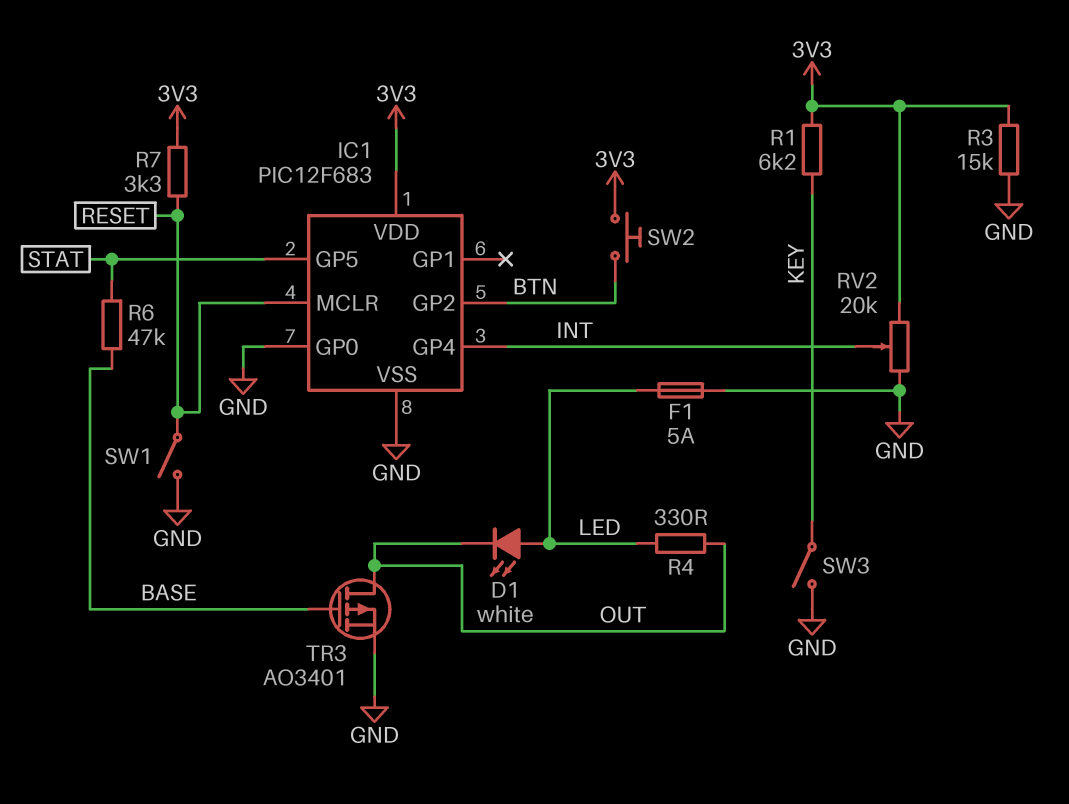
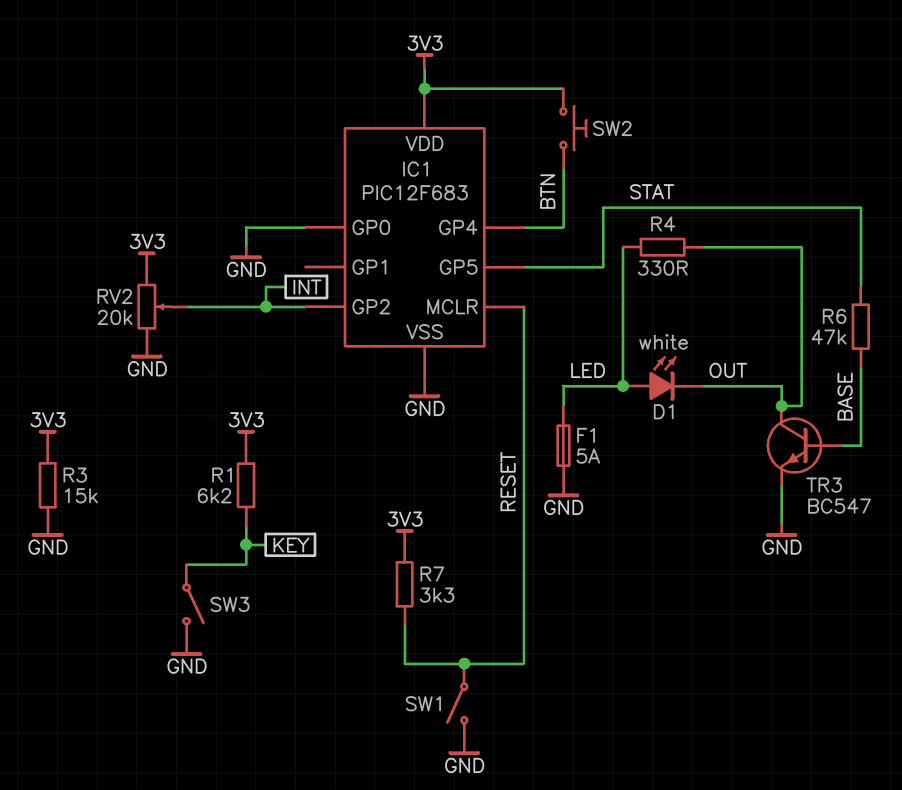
IC1 pin GP2: BTN -> INT
IC1 pin GP4: INT -> BTN
TR3: PMOS AO3401 (G BASE, D OUT, S GND) -> NPN BC547 (B BASE, C OUT, E GND)

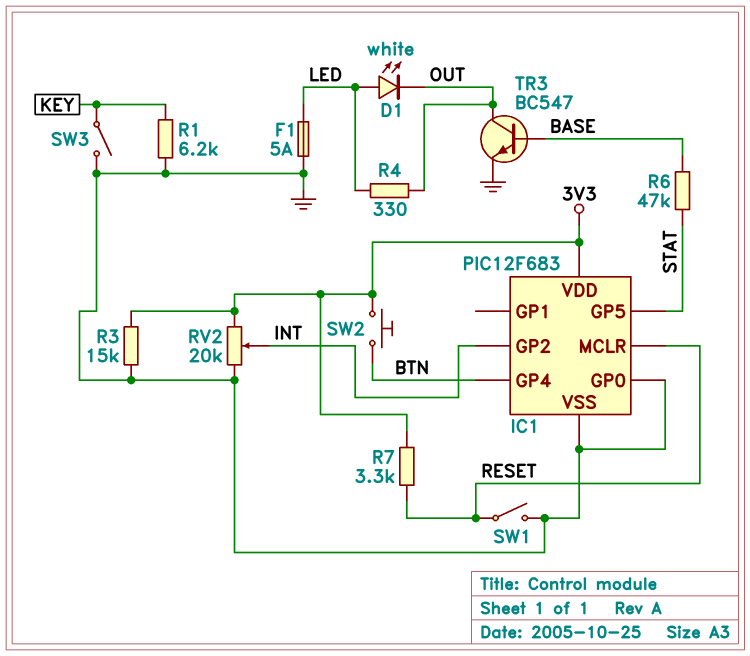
R1: 6.2k (3V3, KEY) -> 6.2k (GND, KEY)

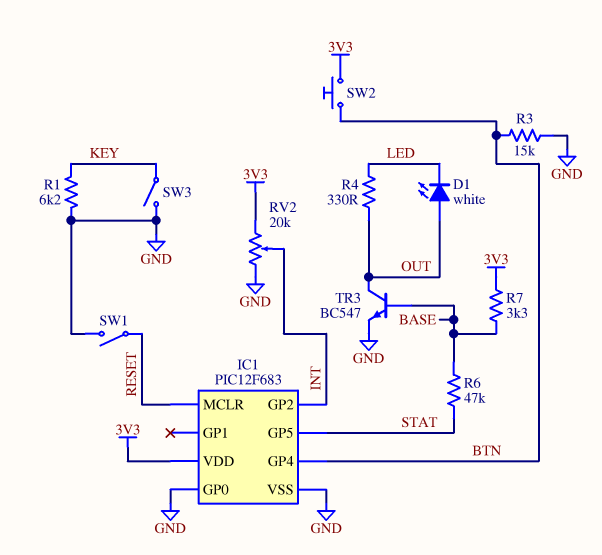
D1: LED white (A LED, K OUT) -> LED white (A OUT, K LED)
F1: 5A (GND, LED) -> none
R3: 15k (3V3, GND) -> 15k (BTN, GND)
R7: 3.3k (3V3, RESET) -> 3.3k (3V3, BASE)

